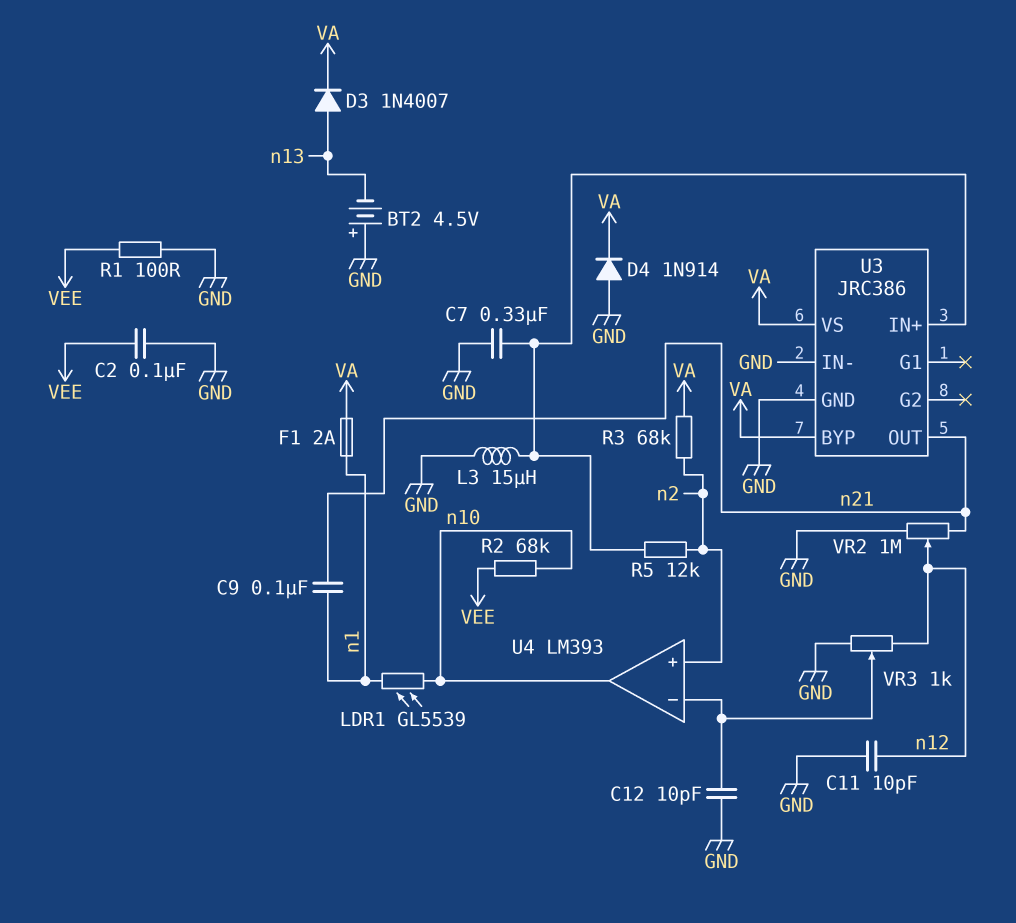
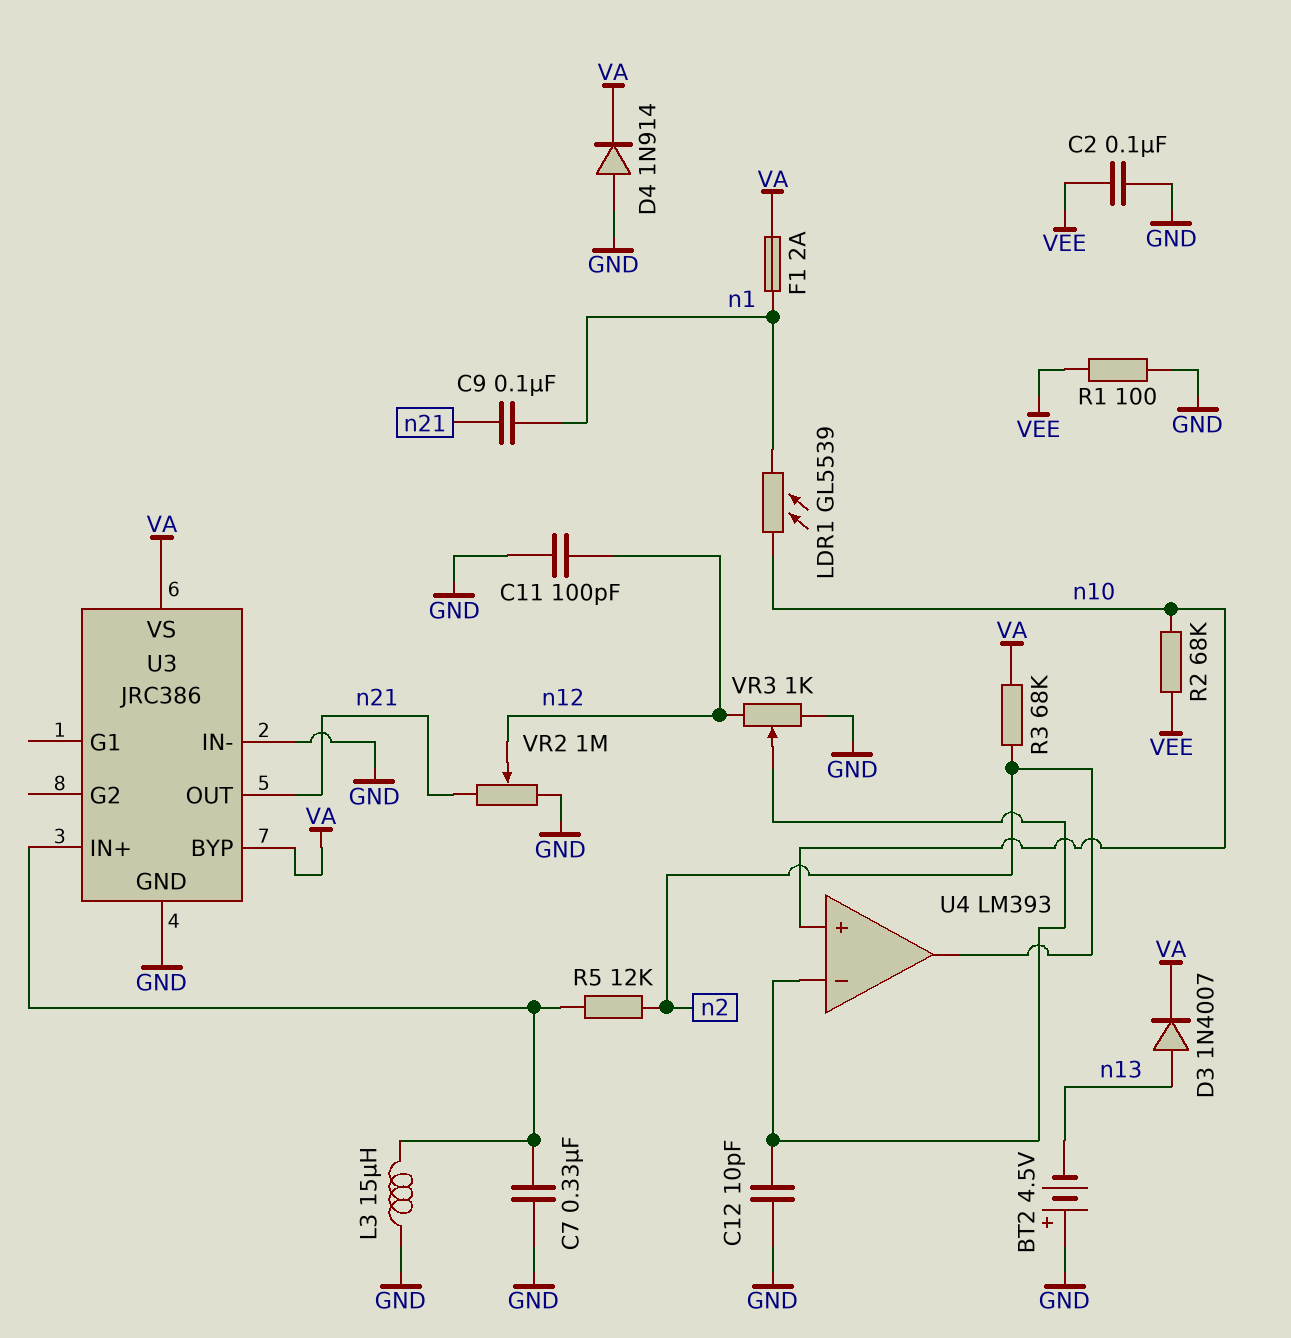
C11: 10pF (GND, n12) -> 100pF (GND, n12)
U4 pin in+: n2 -> n10
U4 pin out: n10 -> n2

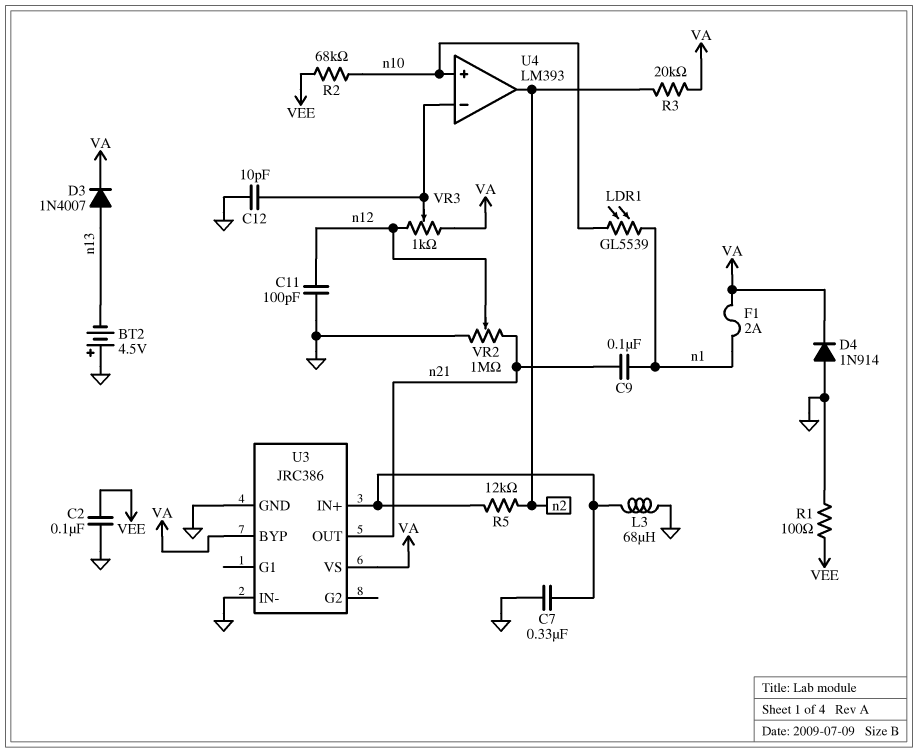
L3: 15uH (GND, U3/IN+) -> 68uH (GND, U3/IN+)
R3: 68k (VA, n2) -> 20k (VA, n2)
VR3: 1k (GND, n12, wiper U4/in-) -> 1k (VA, n12, wiper U4/in-)

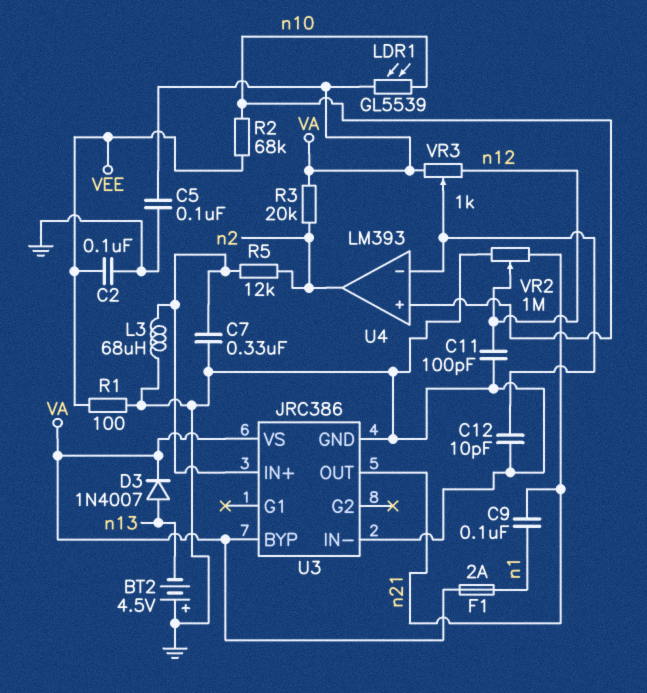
C5: none -> 100nF (GND, VA)
D4: diode 1N914 (A GND, K VA) -> none
LDR1: GL5539 (n1, n10) -> GL5539 (VA, n10)

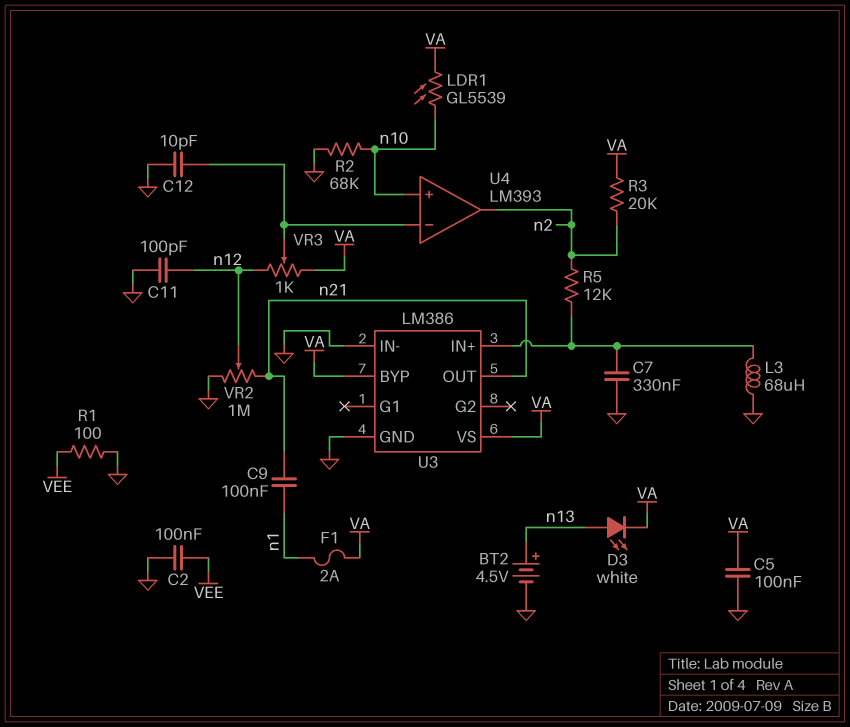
BT2: 4.5V (plus GND, minus n13) -> 4.5V (plus n13, minus GND)
D3: diode 1N4007 (A n13, K VA) -> LED white (A n13, K VA)
R2: 68k (VEE, n10) -> 68k (GND, n10)
U3: JRC386 -> LM386

